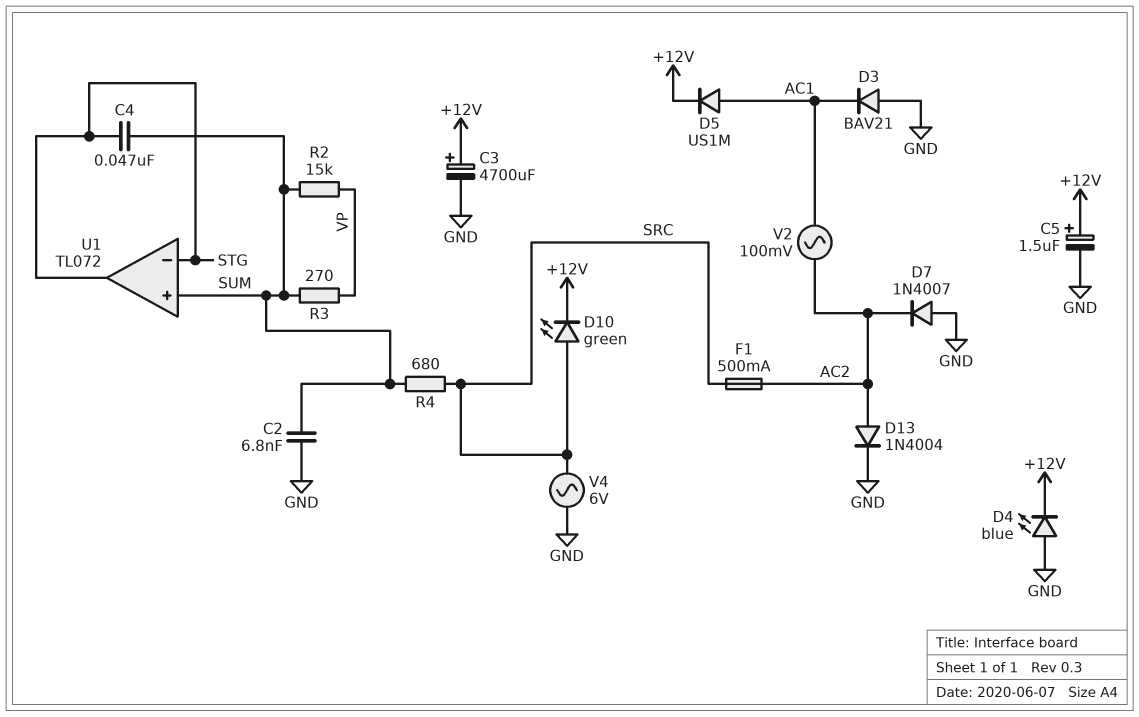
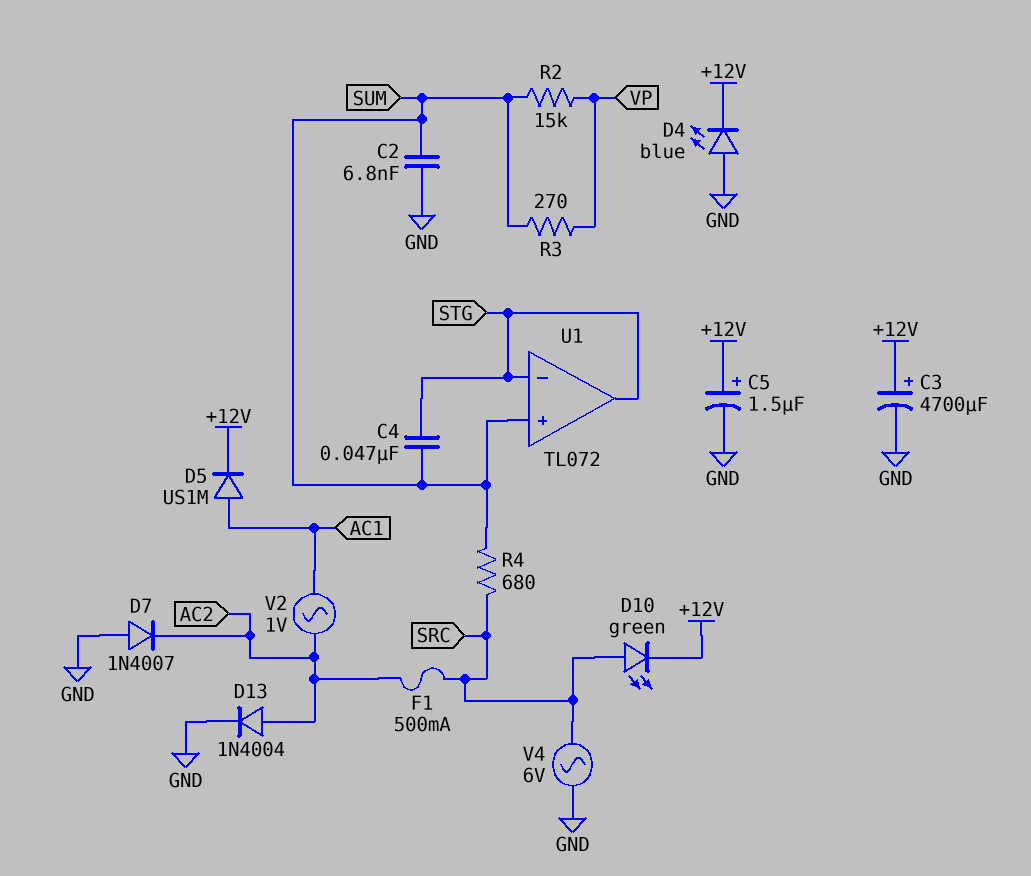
D3: diode BAV21 (A GND, K AC1) -> none
V2: AC 100mV (AC1, AC2) -> AC 1V (AC1, AC2)

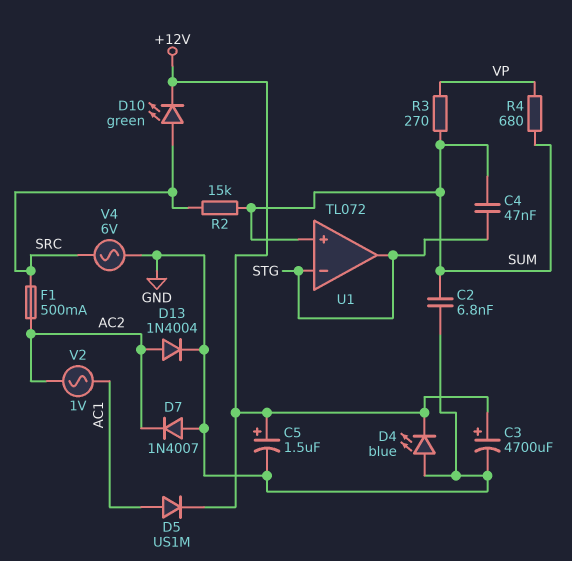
R2: 15k (SUM, VP) -> 15k (SRC, SUM)
R4: 680 (SRC, SUM) -> 680 (SUM, VP)

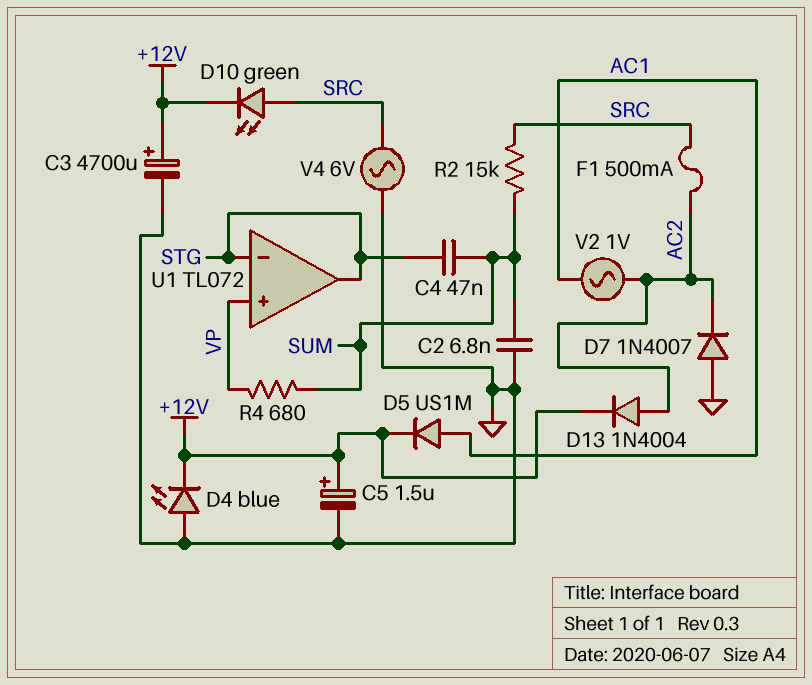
D13: diode 1N4004 (A AC2, K GND) -> diode 1N4004 (A AC2, K +12V)
R3: 270 (SUM, VP) -> none
U1 pin in+: SUM -> VP

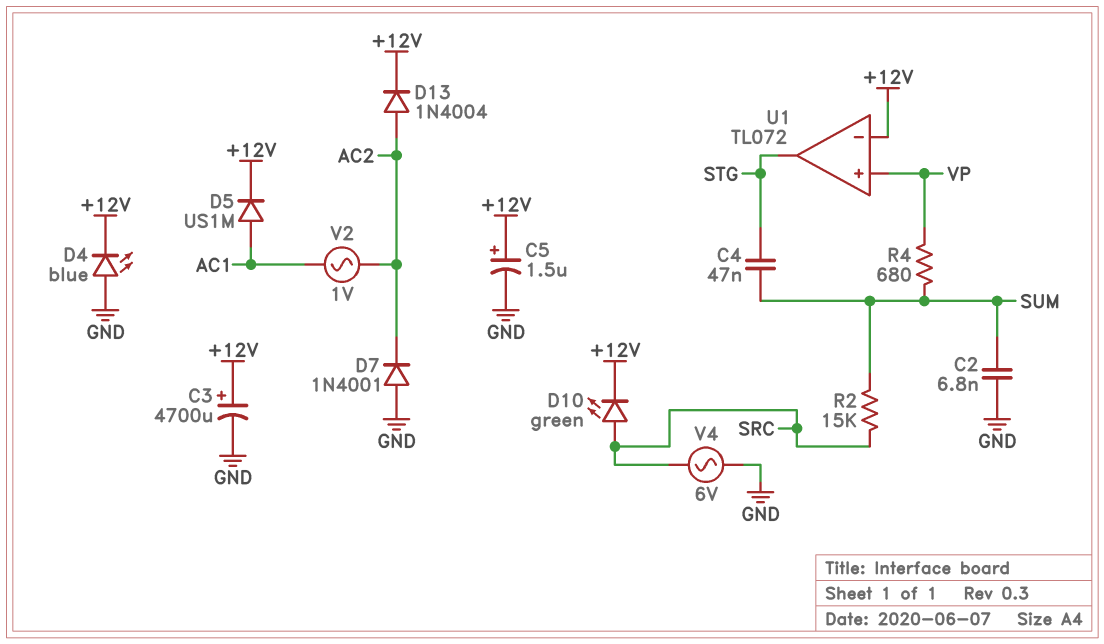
D7: diode 1N4007 (A GND, K AC2) -> diode 1N4001 (A GND, K AC2)
F1: 500mA (AC2, SRC) -> none
U1 pin in-: STG -> +12V

